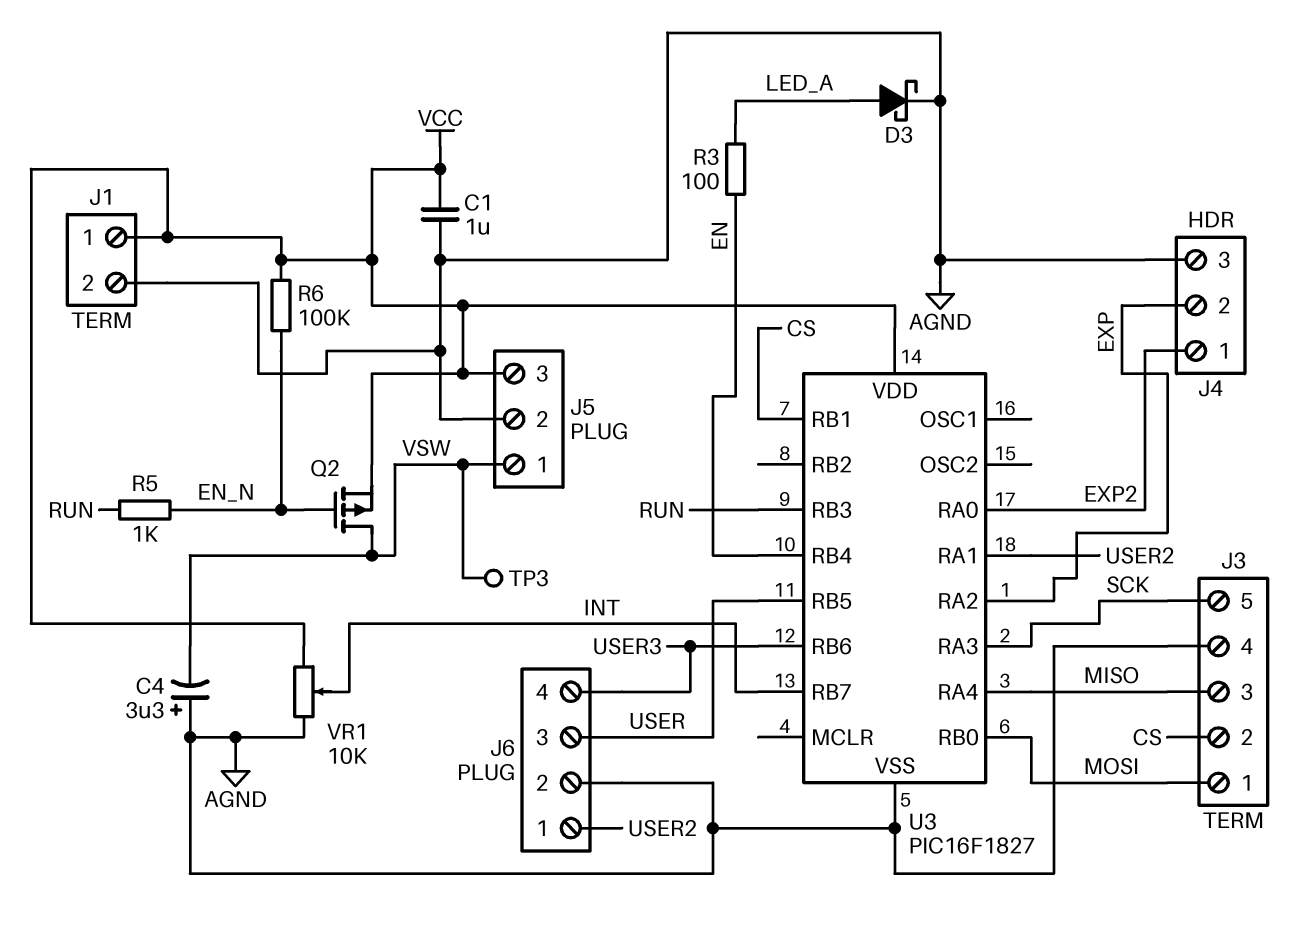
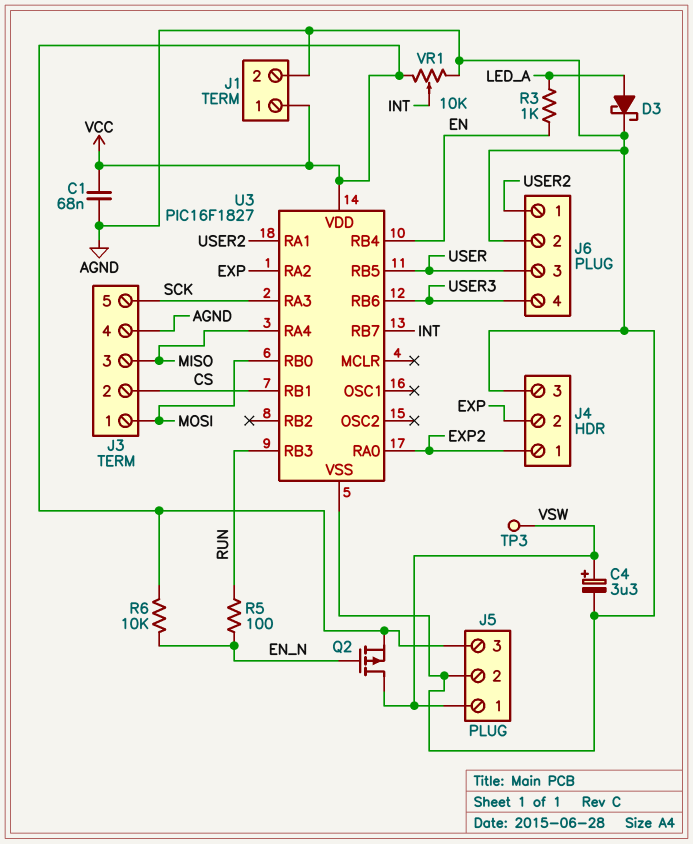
C1: 1uF (AGND, VCC) -> 68nF (AGND, VCC)
C4: 3.3uF (plus AGND, minus VSW) -> 3.3uF (plus VSW, minus AGND)
R3: 100 (EN, LED_A) -> 1k (EN, LED_A)
R5: 1k (EN_N, RUN) -> 100 (EN_N, RUN)
R6: 100k (EN_N, VCC) -> 10k (EN_N, VCC)

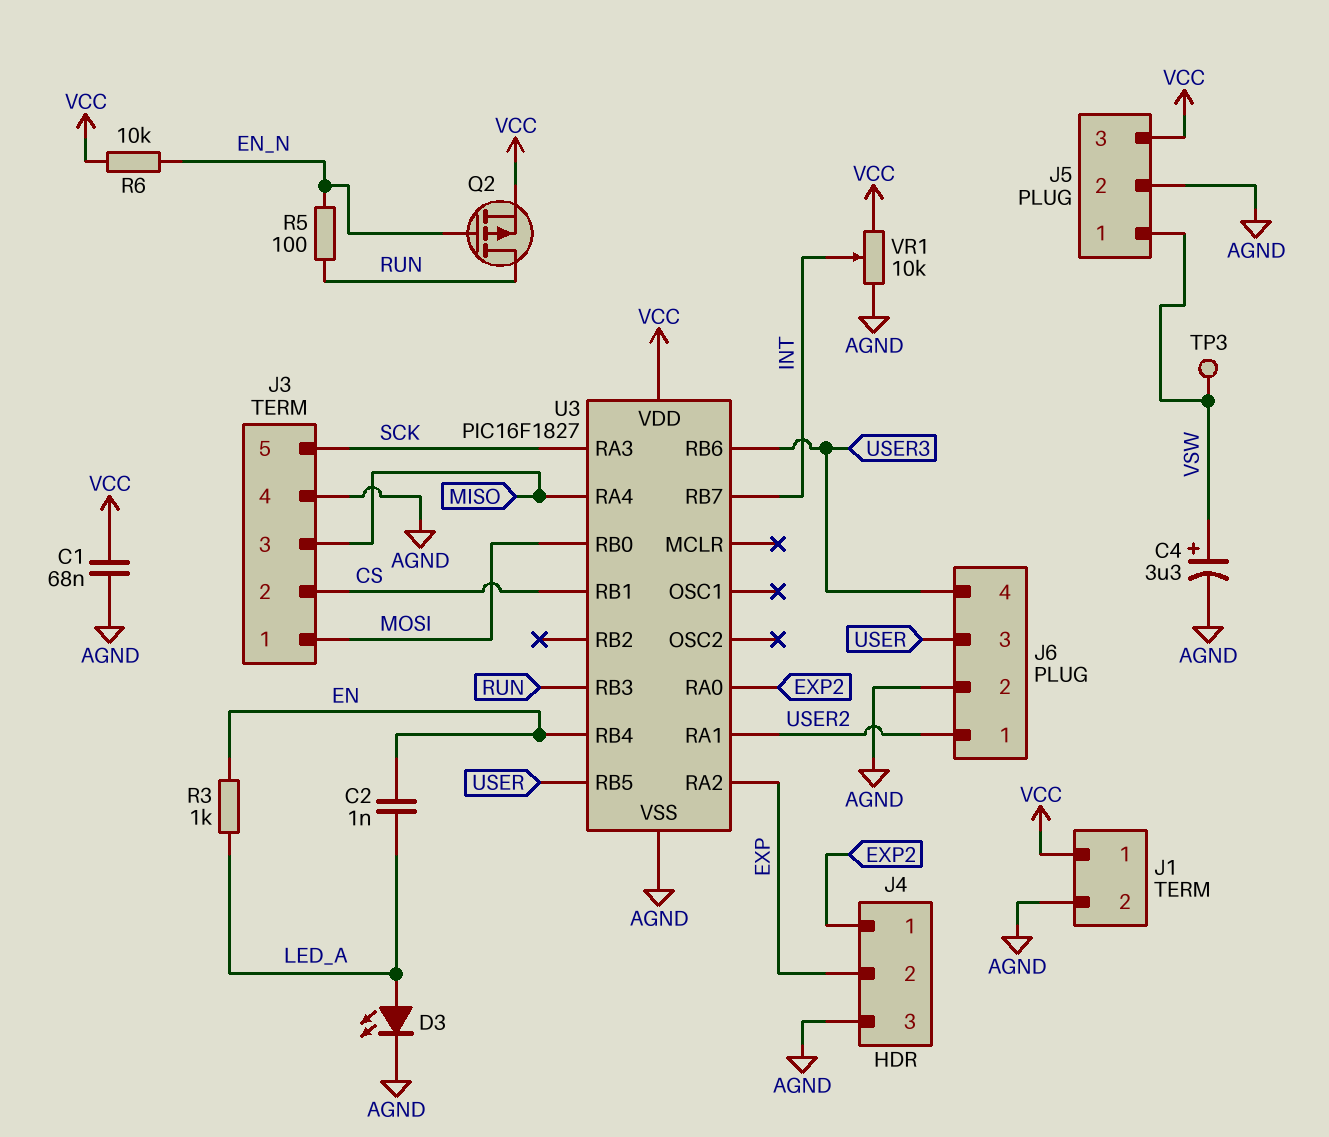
C2: none -> 1nF (EN, LED_A)
D3: schottky (A LED_A, K AGND) -> LED (A LED_A, K AGND)
Q2: PMOS (G EN_N, D VSW, S VCC) -> PMOS (G EN_N, D RUN, S VCC)

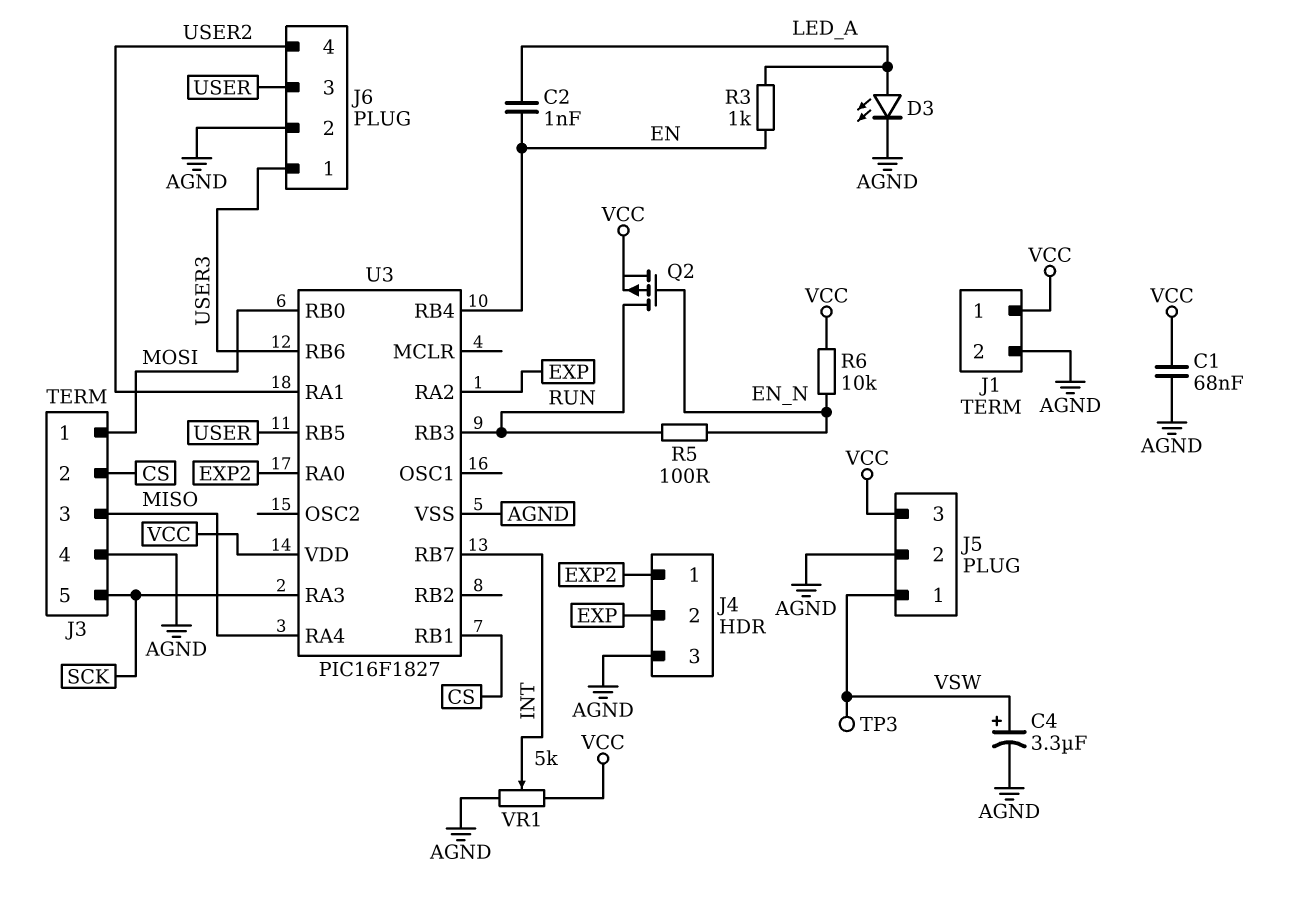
J6 pin 1: USER2 -> USER3
J6 pin 4: USER3 -> USER2
VR1: 10k (AGND, VCC, wiper INT) -> 5k (AGND, VCC, wiper INT)

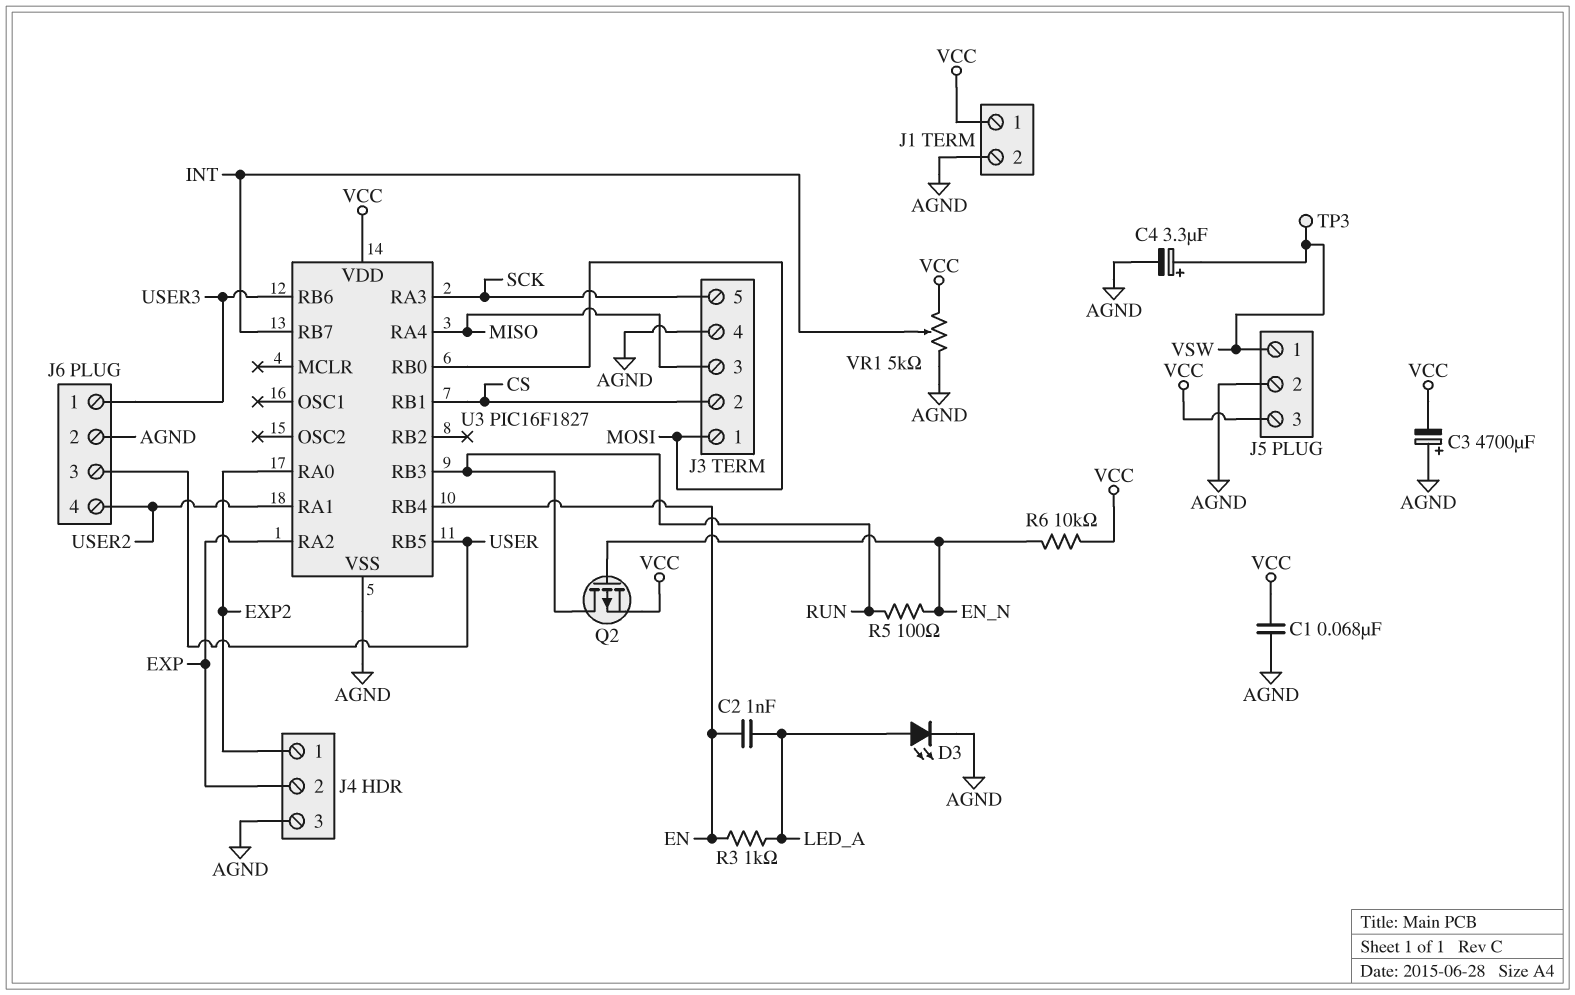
C3: none -> 4700uF (plus AGND, minus VCC)

